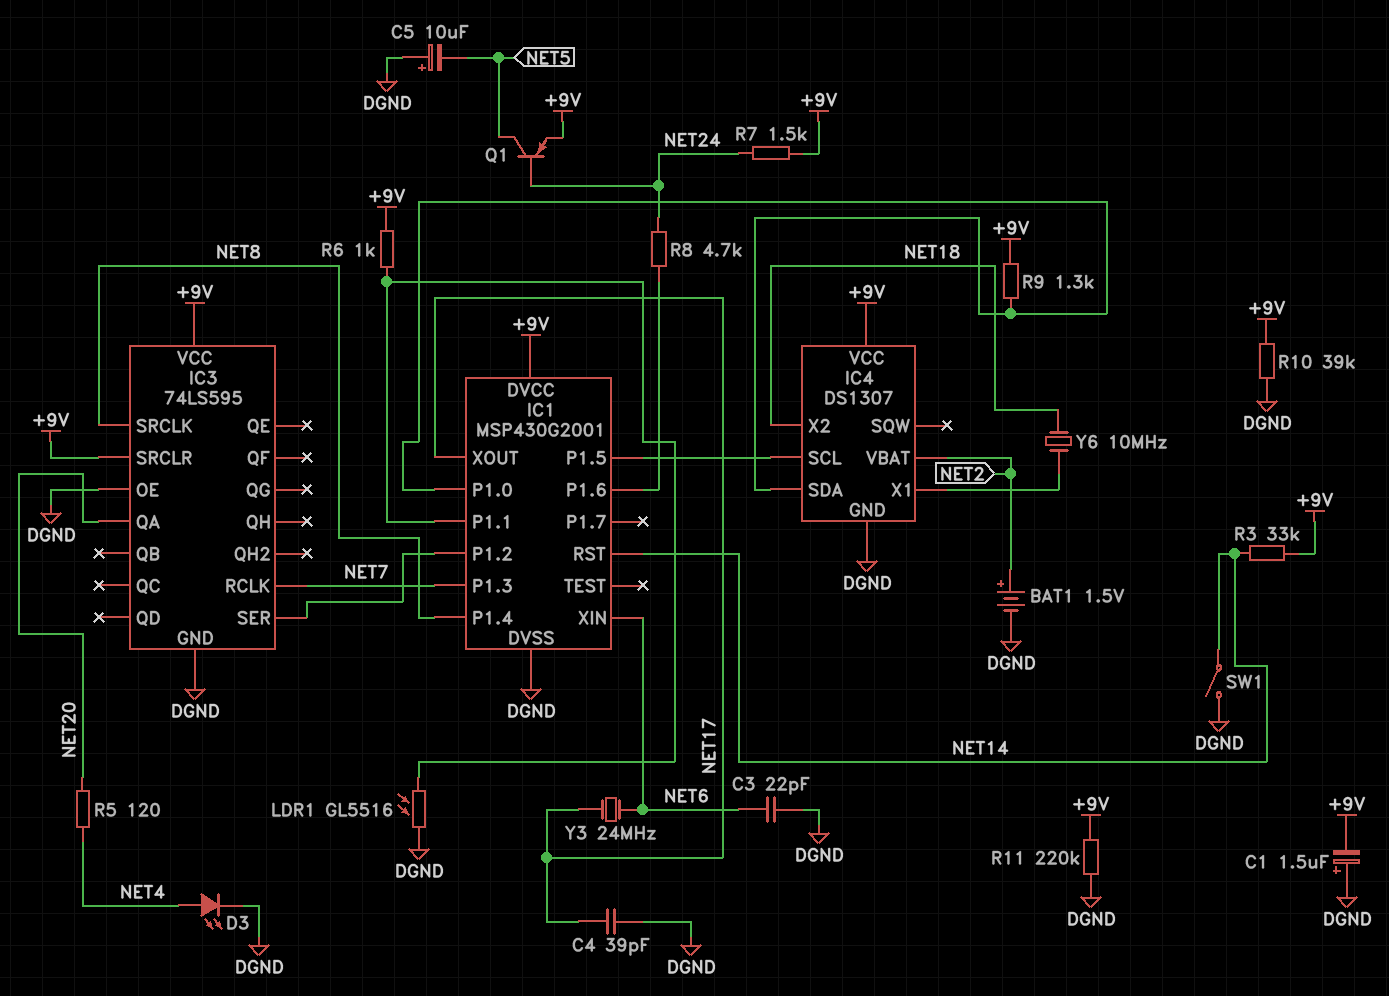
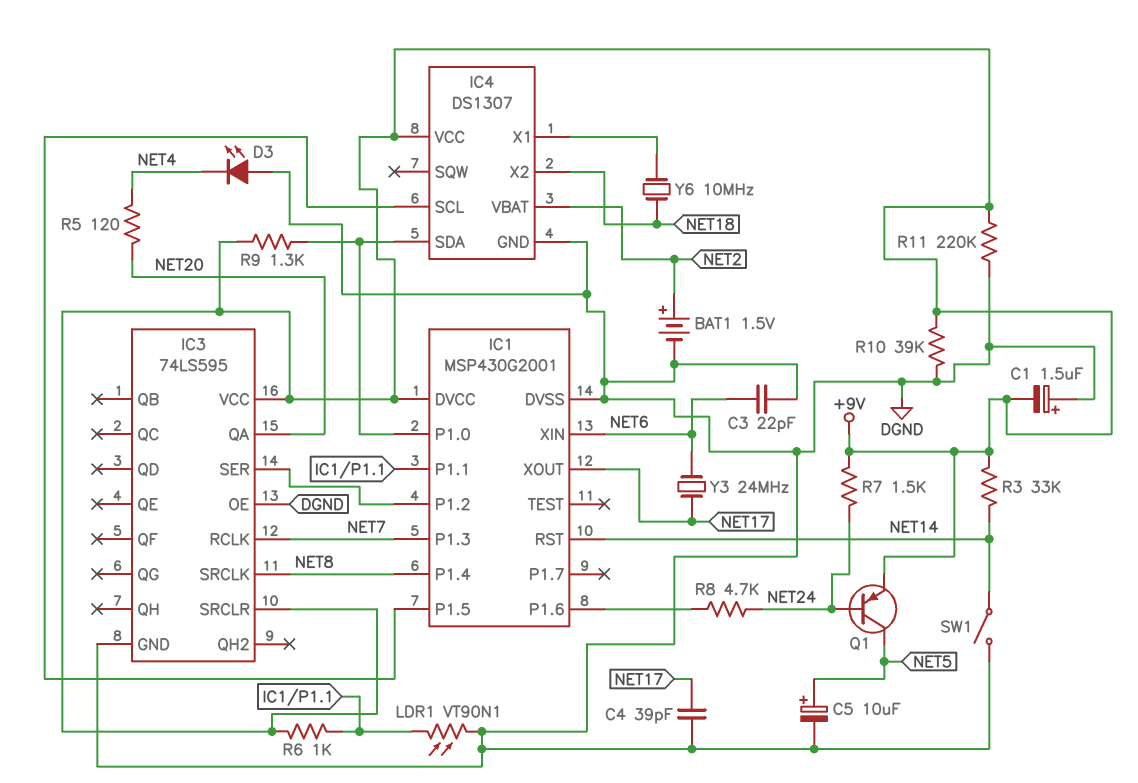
C5: 10uF (plus DGND, minus NET5) -> 10uF (plus NET5, minus DGND)
D3: LED (A NET4, K DGND) -> LED (A DGND, K NET4)
LDR1: GL5516 (DGND, IC1/P1.1) -> VT90N1 (DGND, IC1/P1.1)

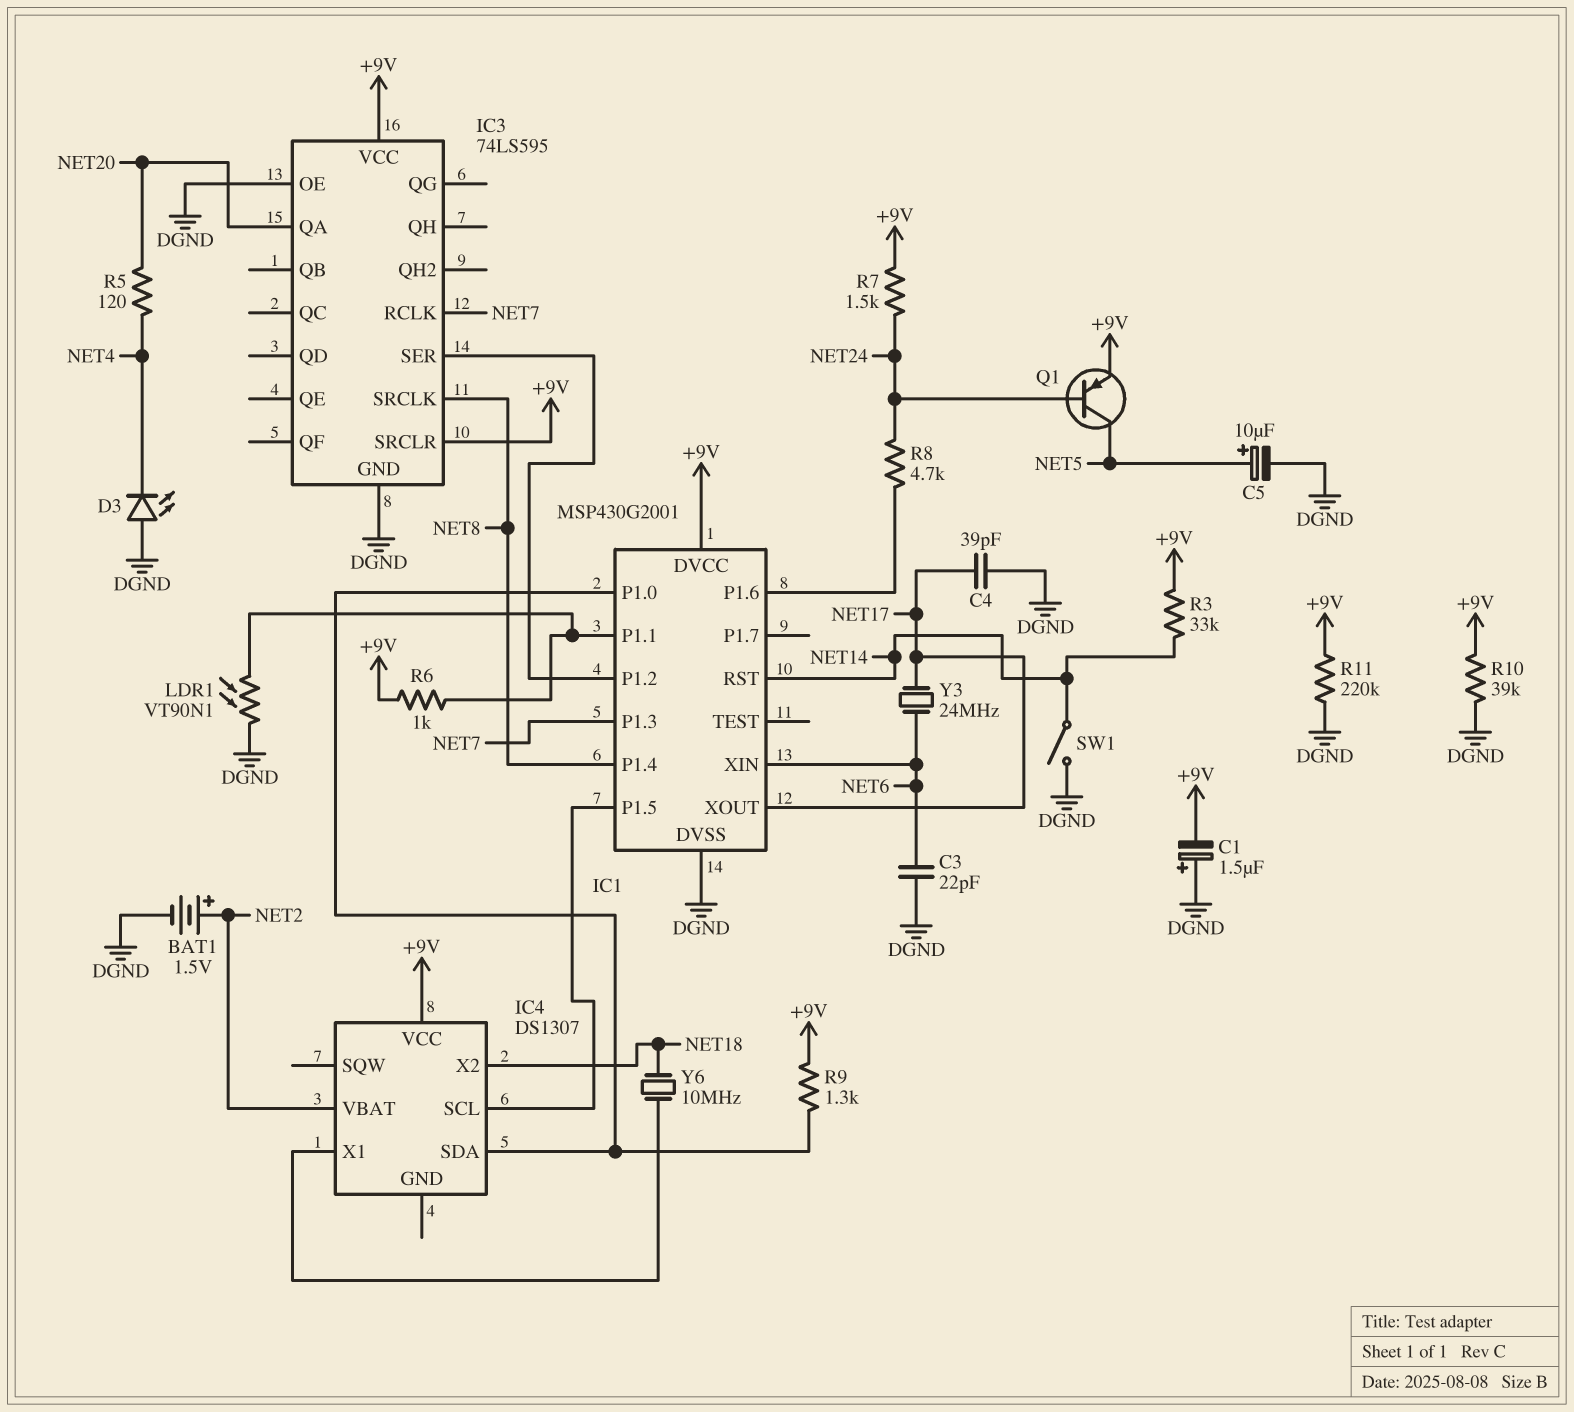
IC4 pin GND: DGND -> none

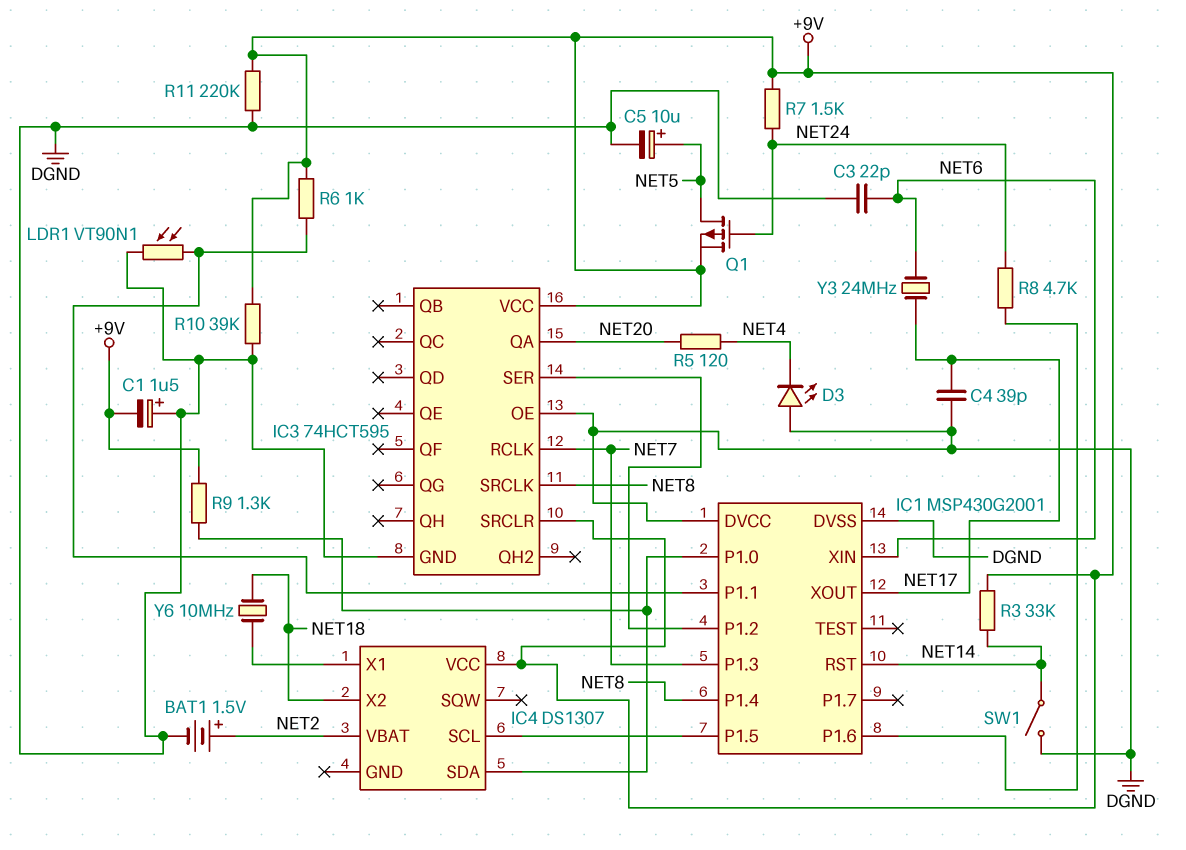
IC1 pin DVCC: +9V -> DGND
IC3: 74LS595 -> 74HCT595
Q1: PNP (B NET24, C NET5, E +9V) -> PMOS (G NET24, D NET5, S +9V)

